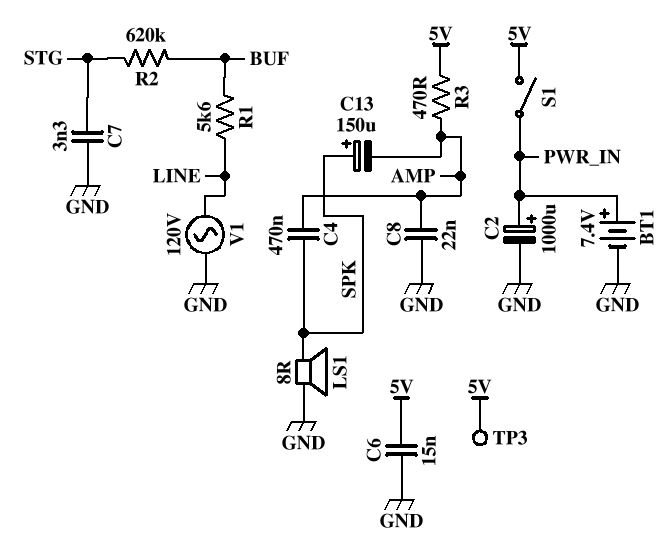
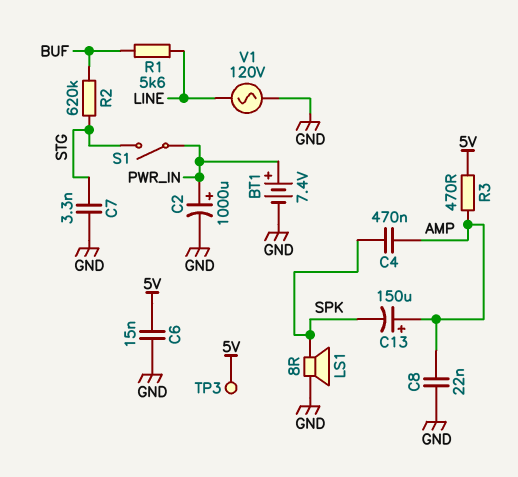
C13: 150uF (plus SPK, minus AMP) -> 150uF (plus AMP, minus SPK)
S1: switch (5V, PWR_IN) -> switch (PWR_IN, STG)

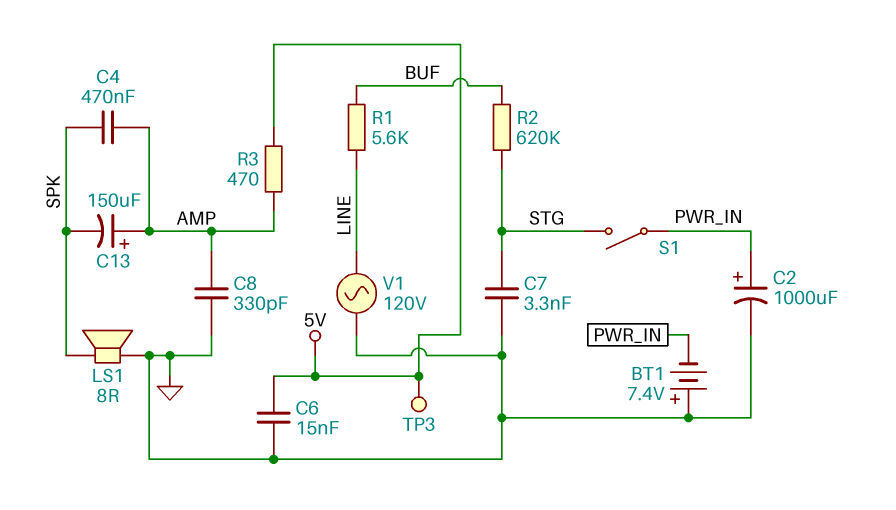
BT1: 7.4V (plus PWR_IN, minus GND) -> 7.4V (plus GND, minus PWR_IN)
C8: 22nF (AMP, GND) -> 330pF (AMP, GND)

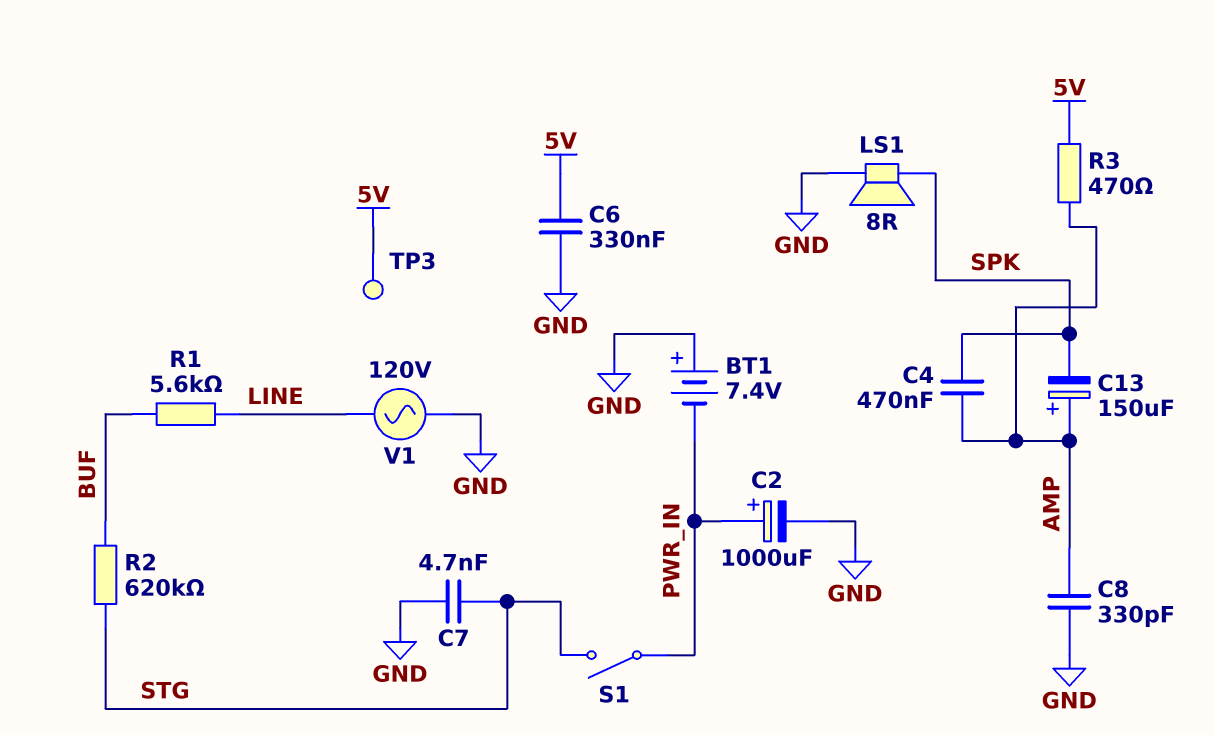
C6: 15nF (5V, GND) -> 330nF (5V, GND)
C7: 3.3nF (GND, STG) -> 4.7nF (GND, STG)

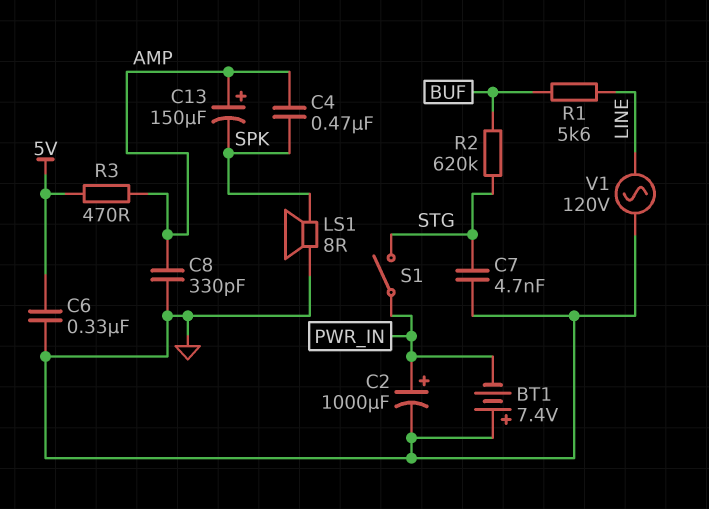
TP3: test point (5V) -> none

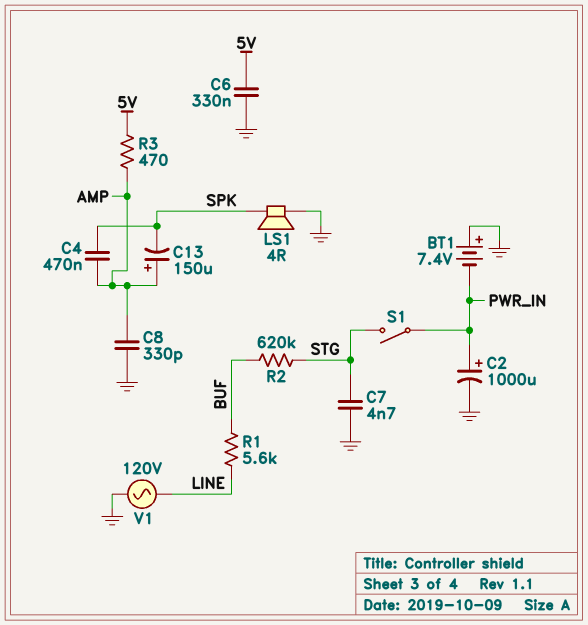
LS1: speaker 8R (GND, SPK) -> speaker 4R (GND, SPK)

